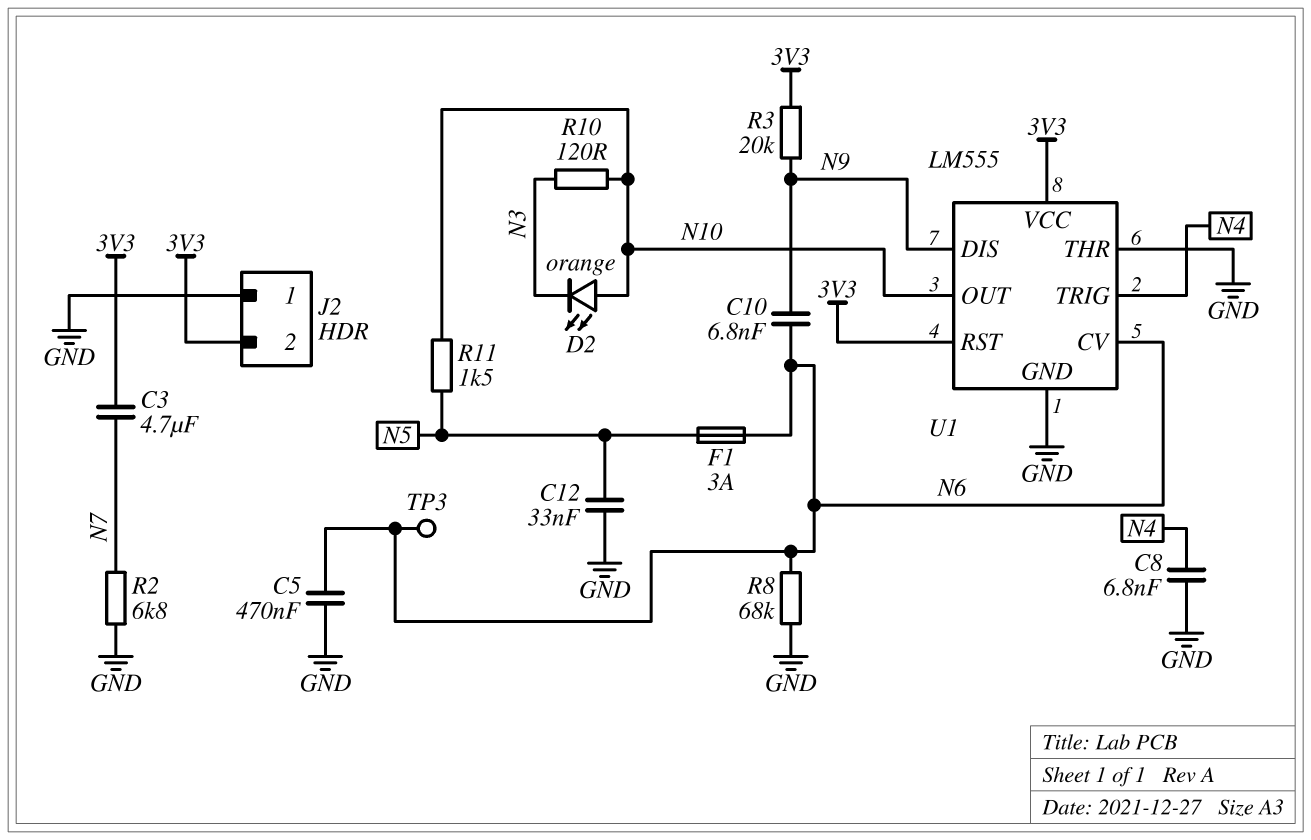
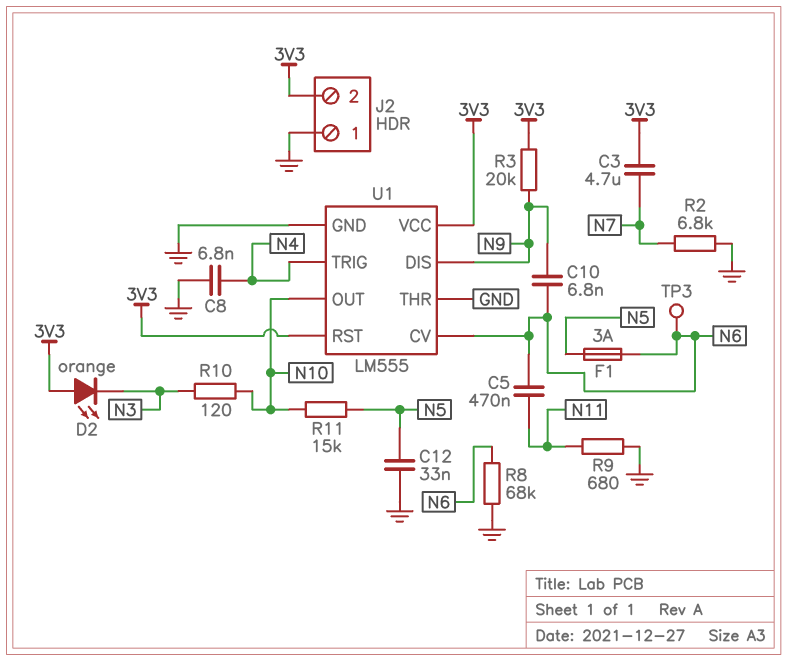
C5: 470nF (GND, N6) -> 470nF (N6, N11)
D2: LED orange (A N10, K N3) -> LED orange (A 3V3, K N3)
R9: none -> 680 (GND, N11)
R11: 1.5k (N5, N10) -> 15k (N5, N10)

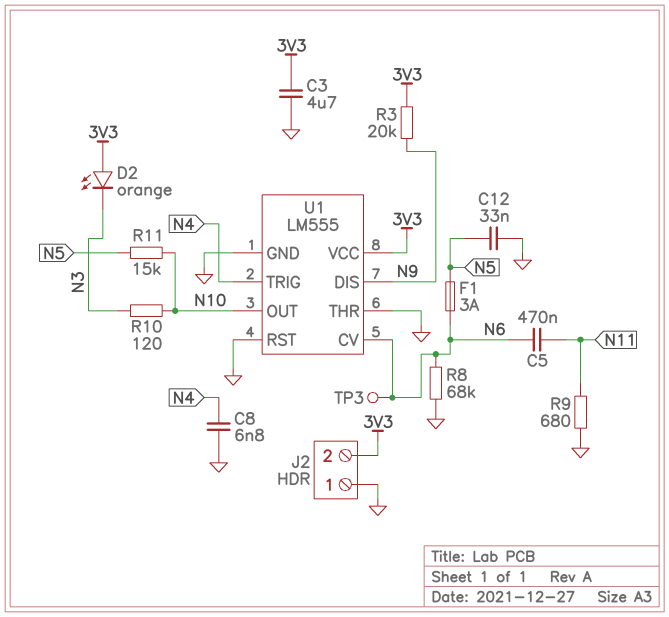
C3: 4.7uF (3V3, N7) -> 4.7uF (3V3, GND)
C10: 6.8nF (N6, N9) -> none
R2: 6.8k (GND, N7) -> none
U1 pin RST: 3V3 -> GND

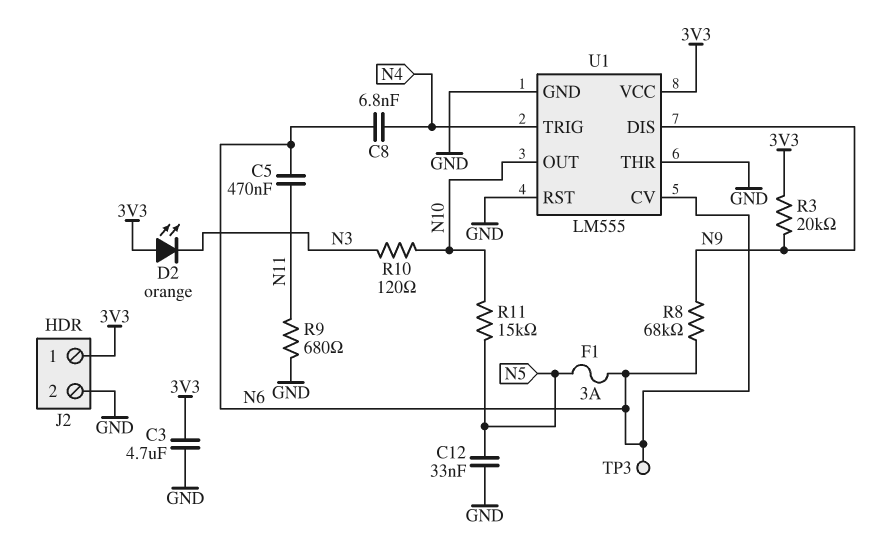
C8: 6.8nF (GND, N4) -> 6.8nF (N4, N6)
J2 pin 1: GND -> 3V3
J2 pin 2: 3V3 -> GND
R8: 68k (GND, N6) -> 68k (N6, N9)

